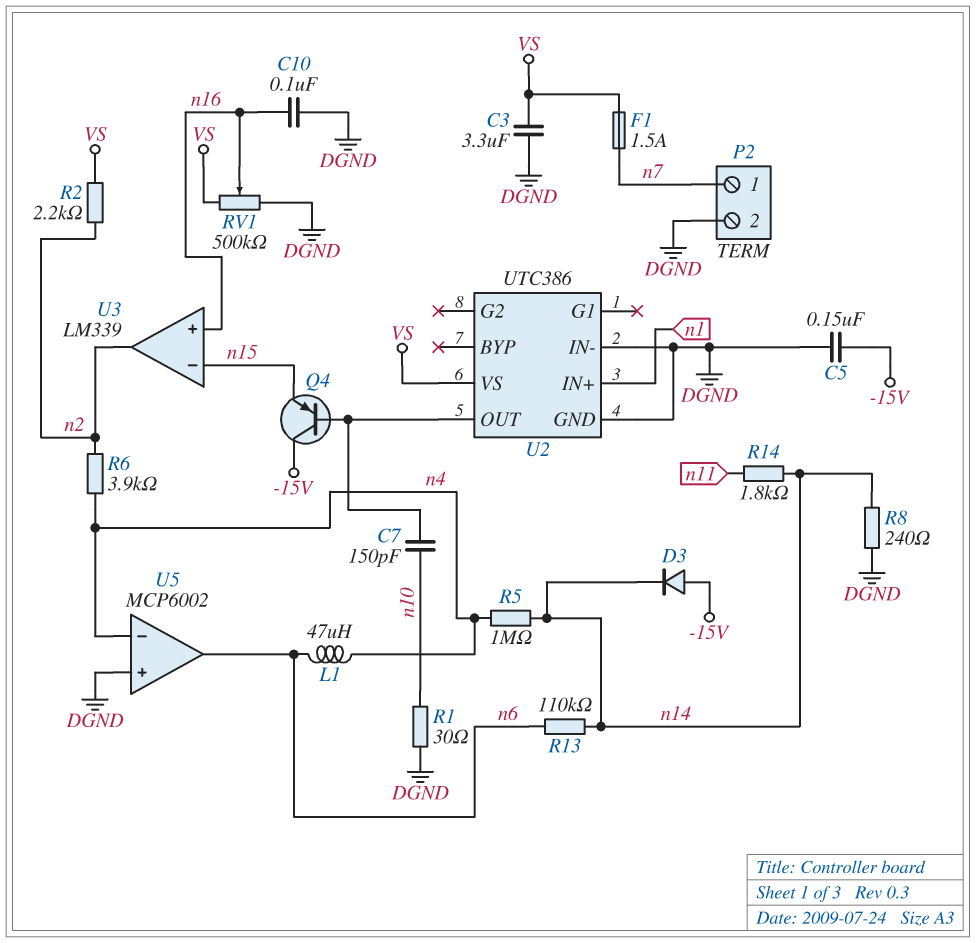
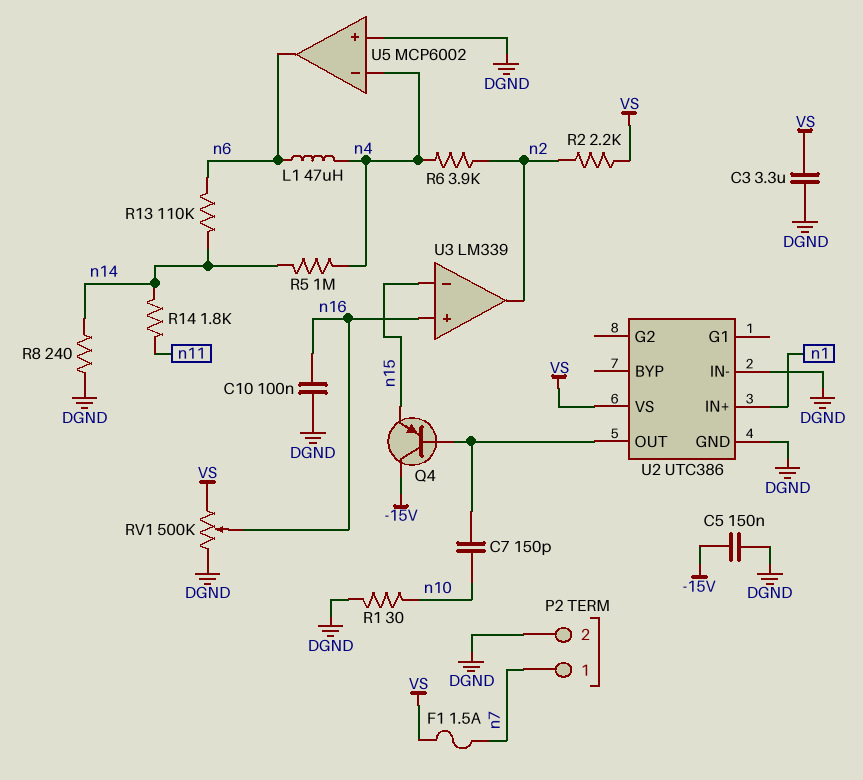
D3: diode (A -15V, K n14) -> none

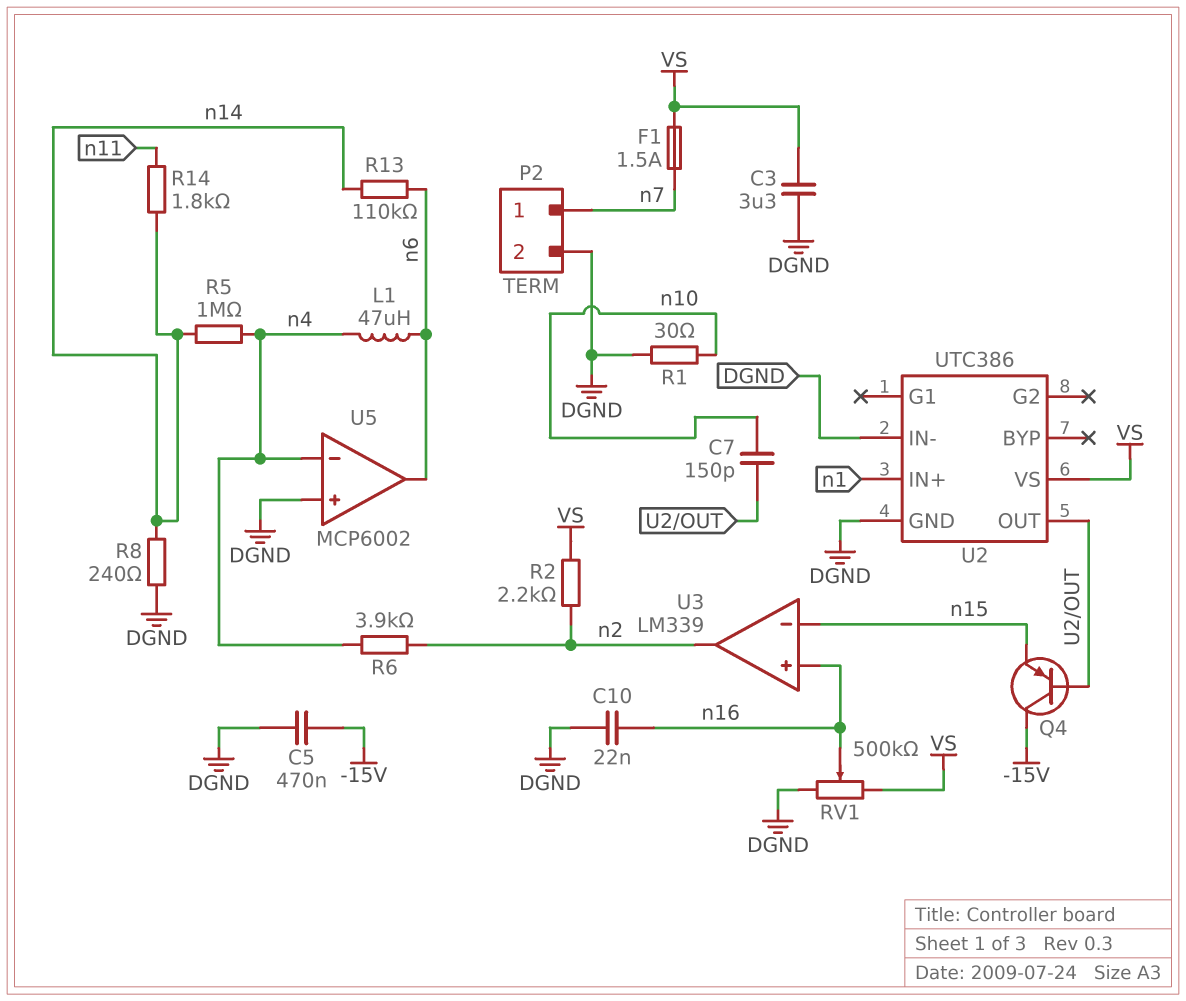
C5: 150nF (-15V, DGND) -> 470nF (-15V, DGND)
C10: 100nF (DGND, n16) -> 22nF (DGND, n16)

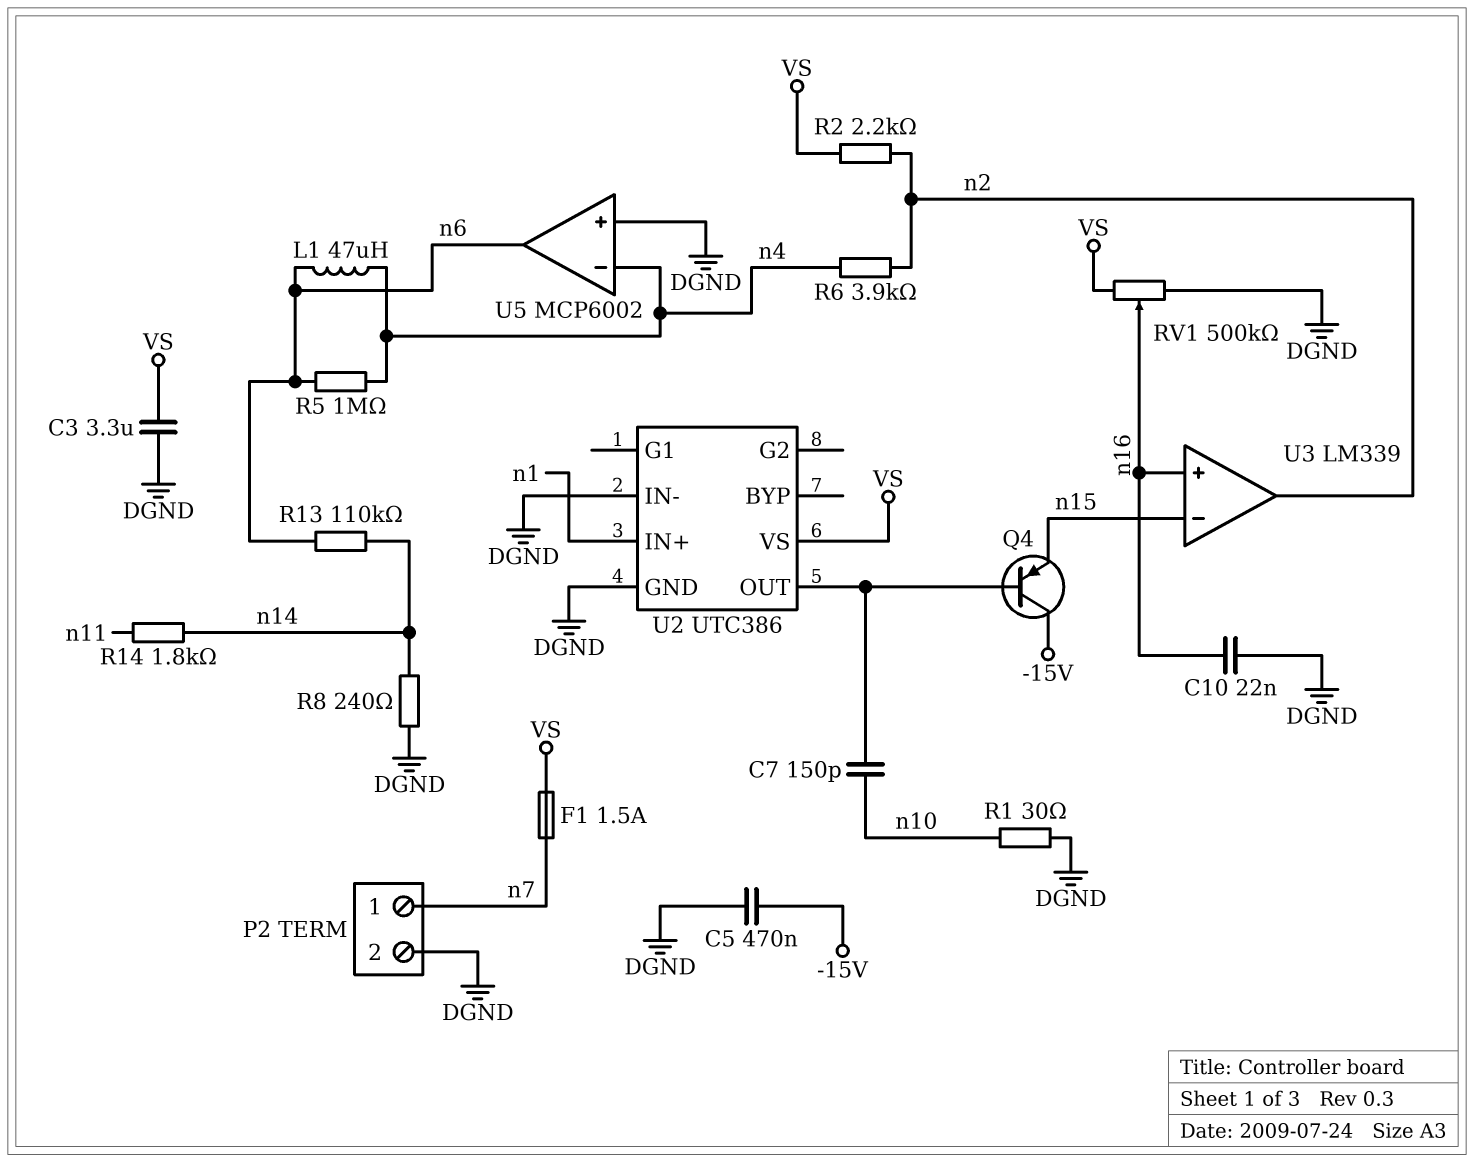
R5: 1M (n4, n14) -> 1M (n4, n6)

